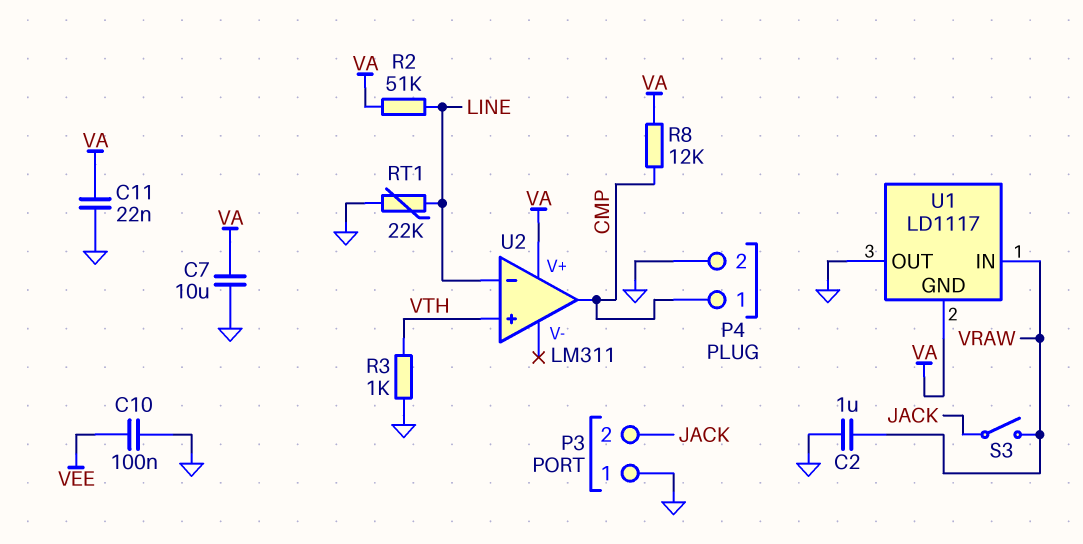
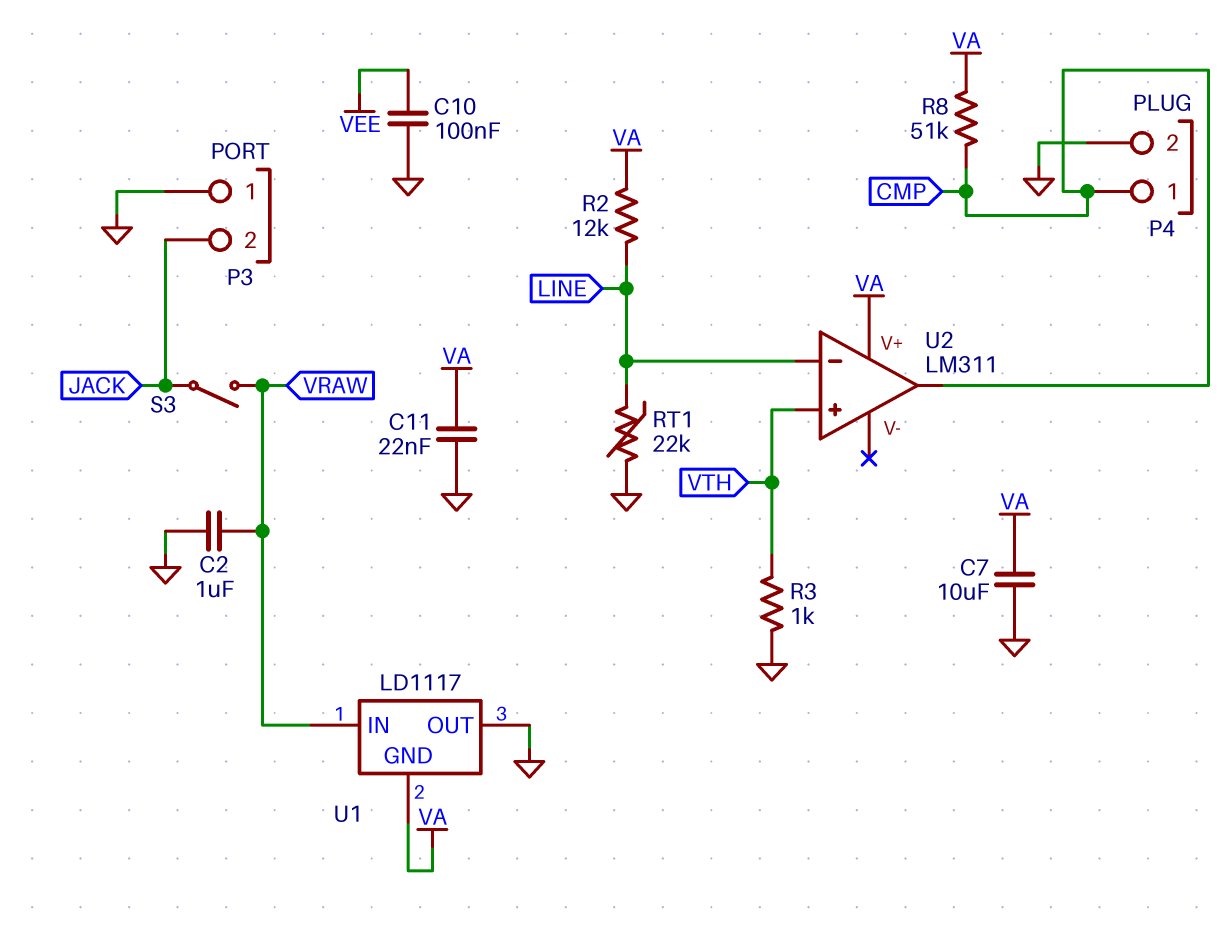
R2: 51k (LINE, VA) -> 12k (LINE, VA)
R8: 12k (CMP, VA) -> 51k (CMP, VA)

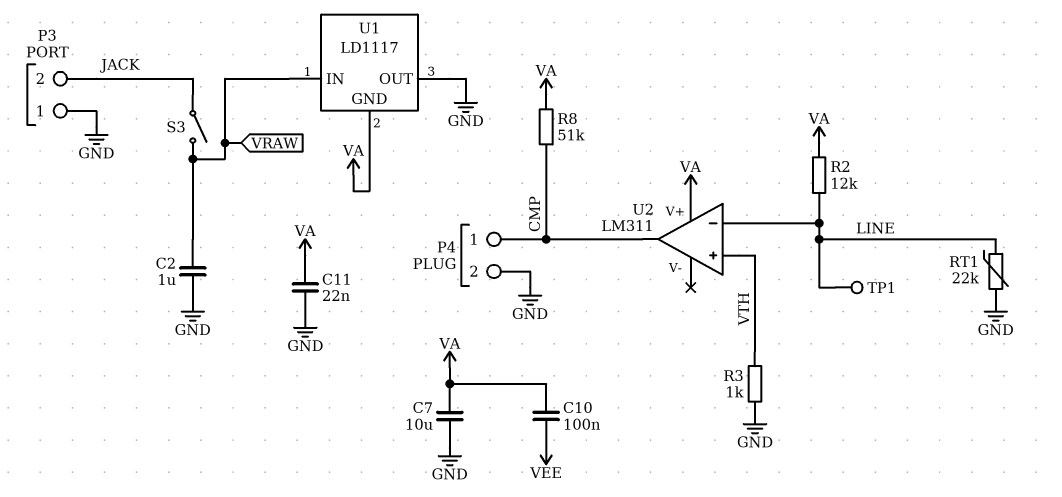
C10: 100nF (GND, VEE) -> 100nF (VA, VEE)
TP1: none -> test point (LINE)

